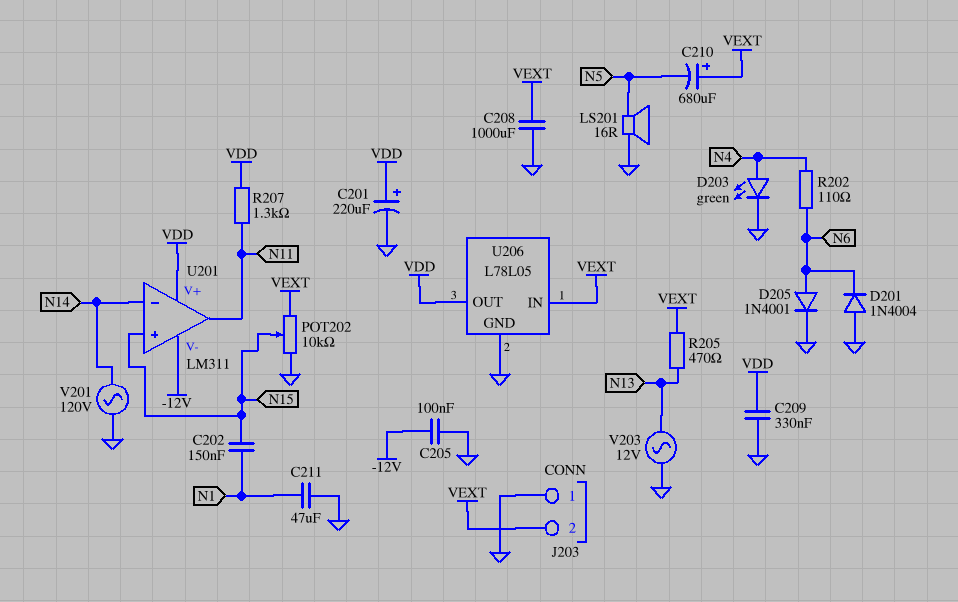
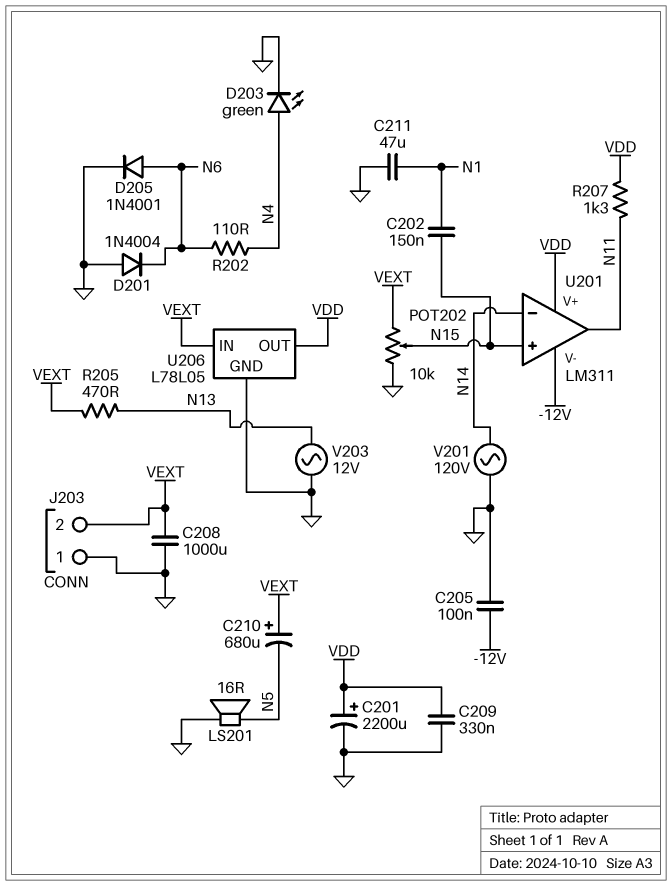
C201: 220uF (plus VDD, minus GND) -> 2200uF (plus VDD, minus GND)

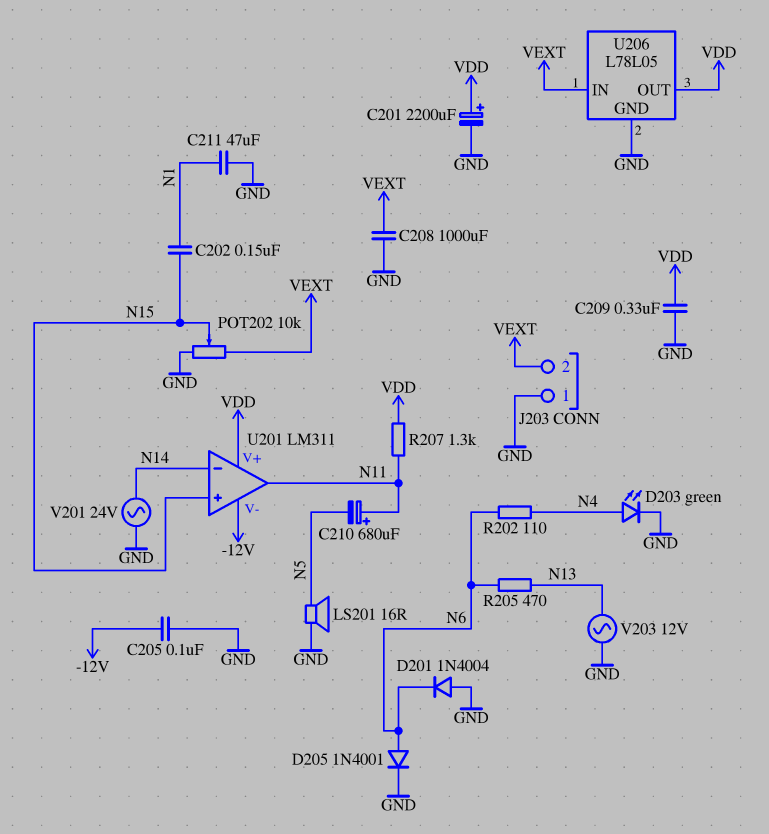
C210: 680uF (plus VEXT, minus N5) -> 680uF (plus N11, minus N5)
R205: 470 (N13, VEXT) -> 470 (N6, N13)
V201: AC 120V (GND, N14) -> AC 24V (GND, N14)

